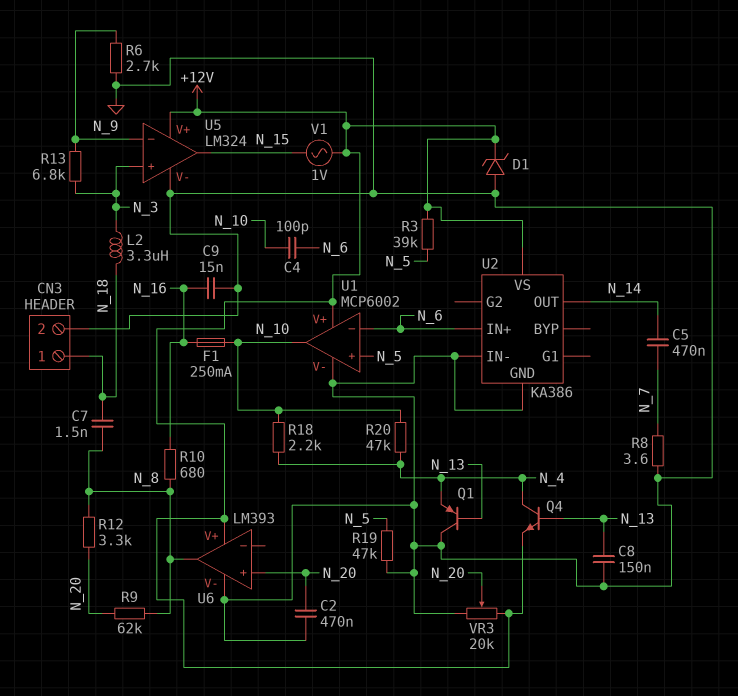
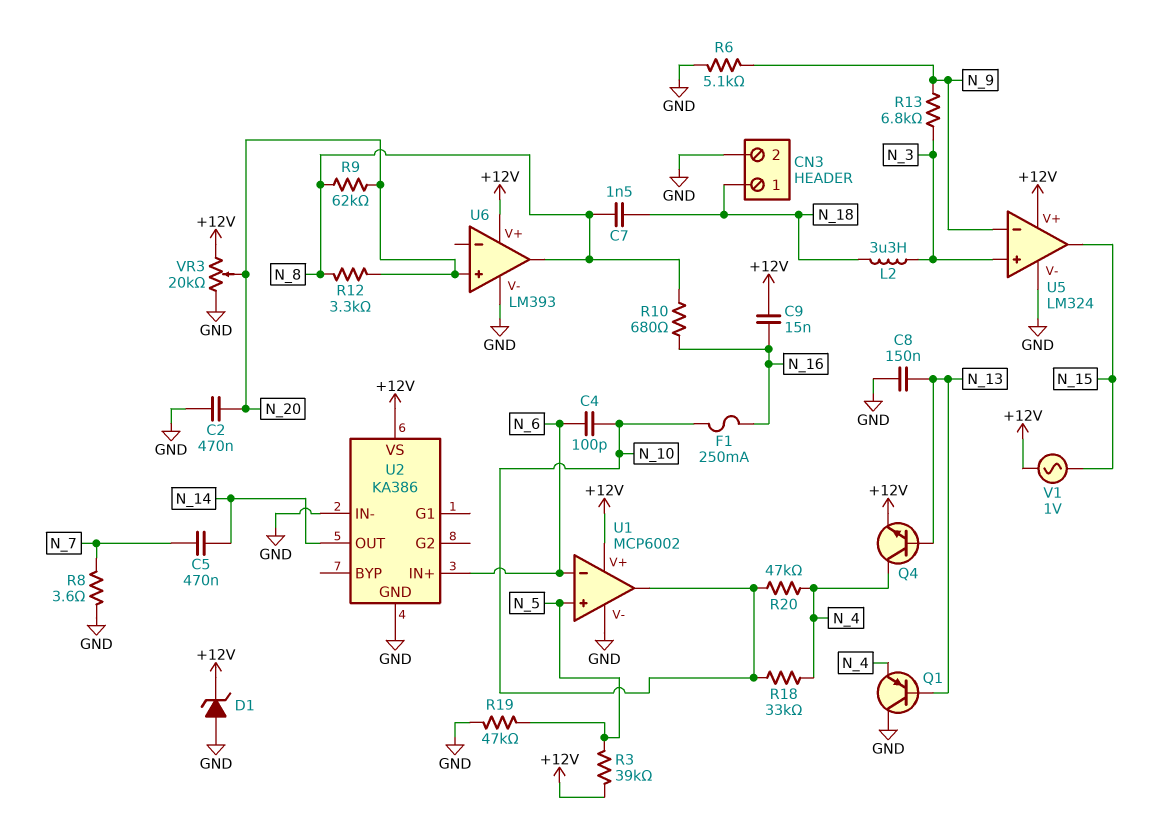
C9: 15nF (GND, N_16) -> 15nF (+12V, N_16)
R6: 2.7k (GND, N_9) -> 5.1k (GND, N_9)
R18: 2.2k (N_4, N_10) -> 33k (N_4, N_10)

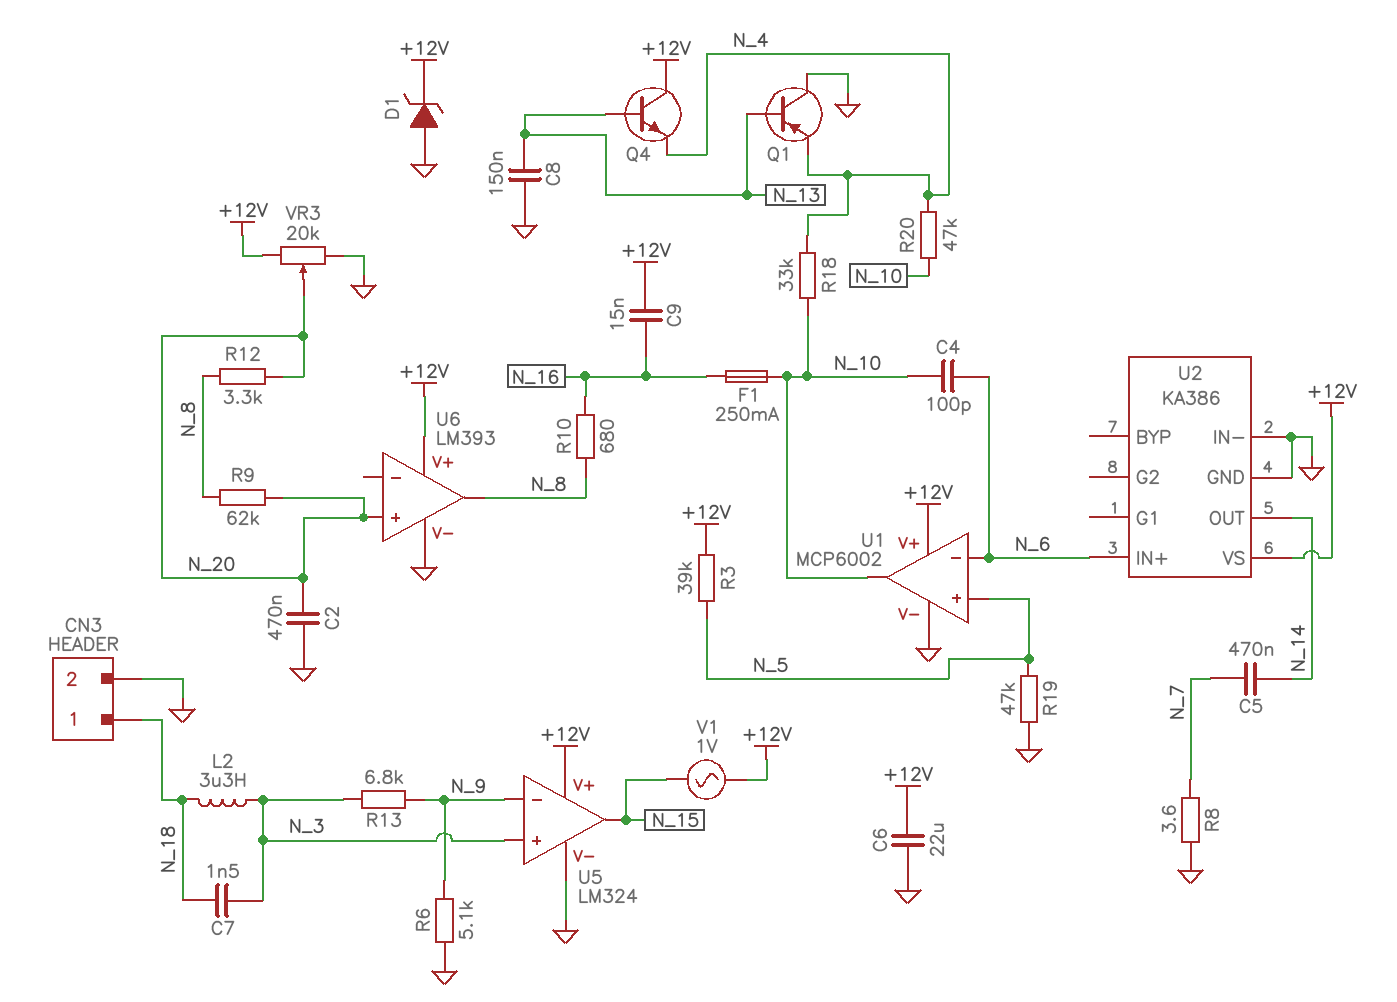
C6: none -> 22uF (+12V, GND)
C7: 1.5nF (N_8, N_18) -> 1.5nF (N_3, N_18)
Q4: NPN (B N_13, C N_4, E +12V) -> NPN (B N_13, C +12V, E N_4)

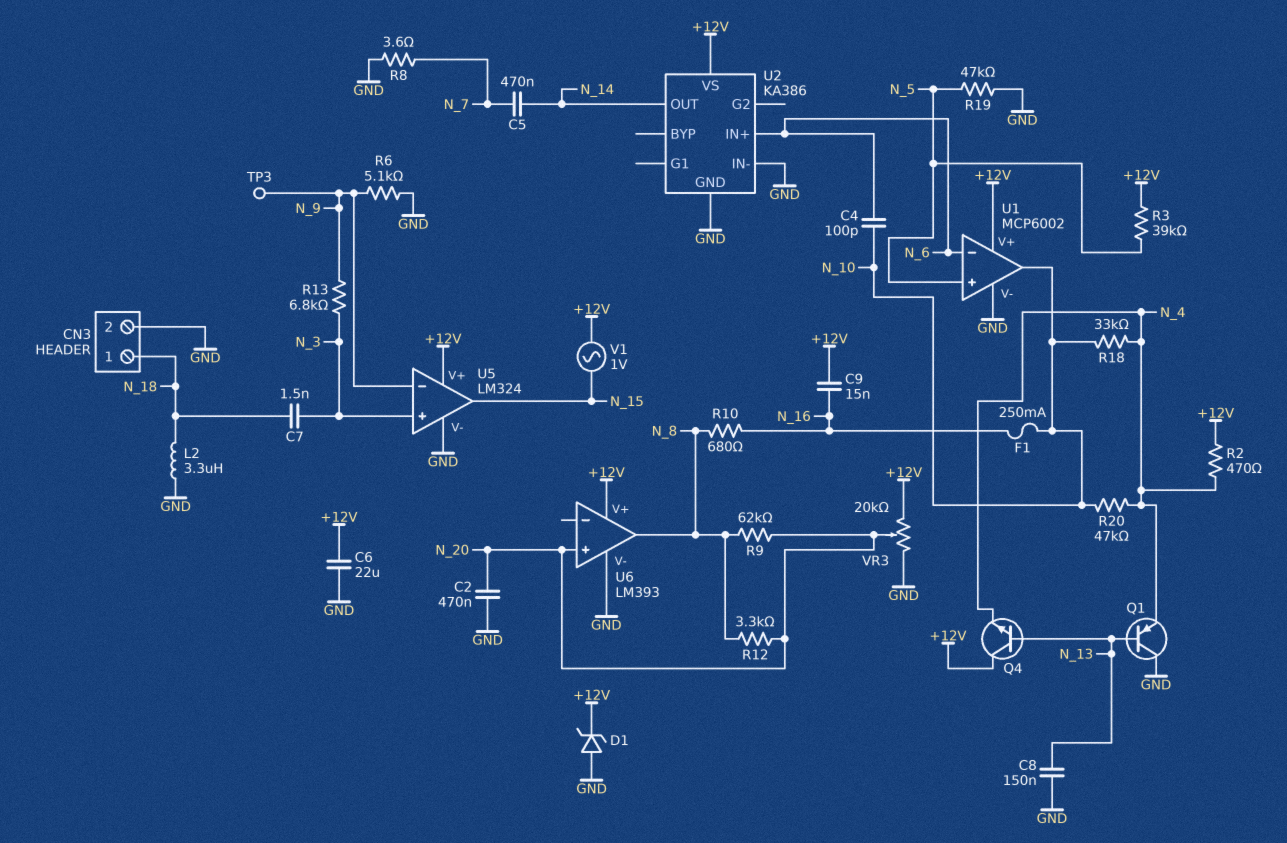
L2: 3.3uH (N_3, N_18) -> 3.3uH (GND, N_18)
R2: none -> 470 (+12V, N_4)
TP3: none -> test point (N_9)

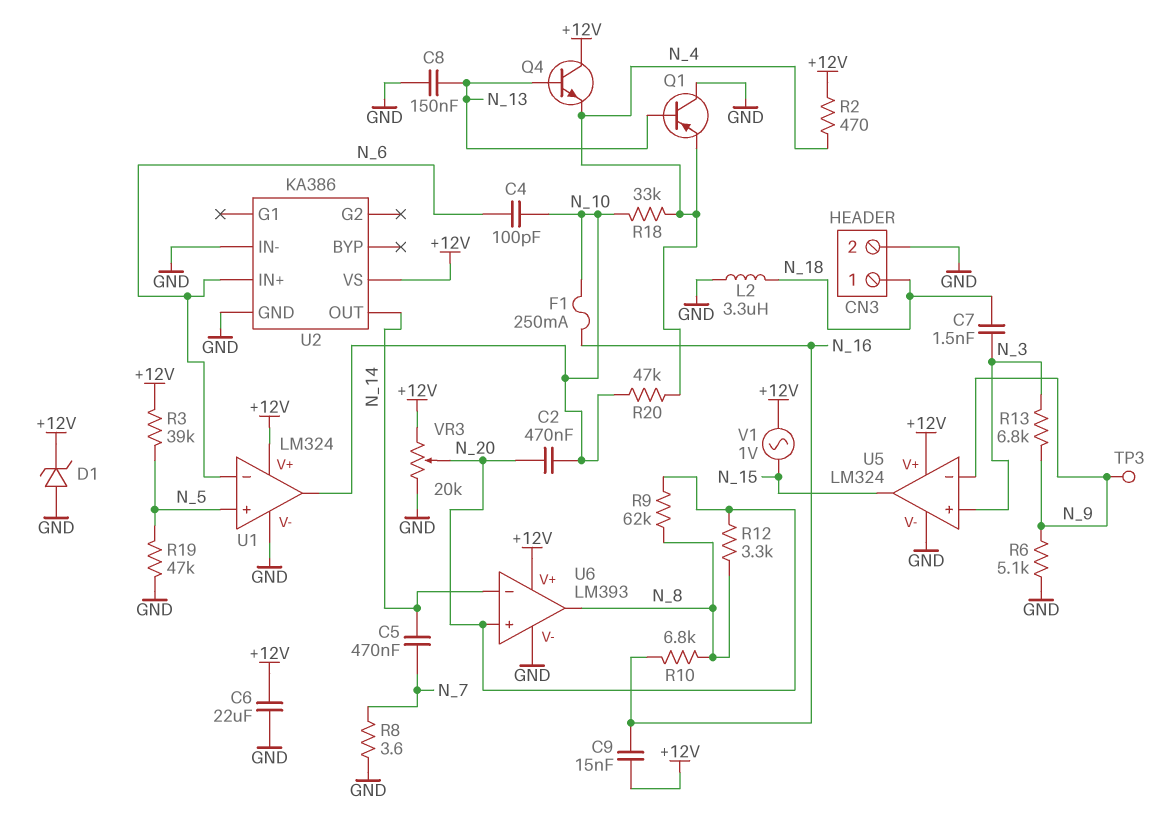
C2: 470nF (GND, N_20) -> 470nF (N_10, N_20)
R10: 680 (N_8, N_16) -> 6.8k (N_8, N_16)
U1: MCP6002 -> LM324
U6 pin in-: none -> N_14

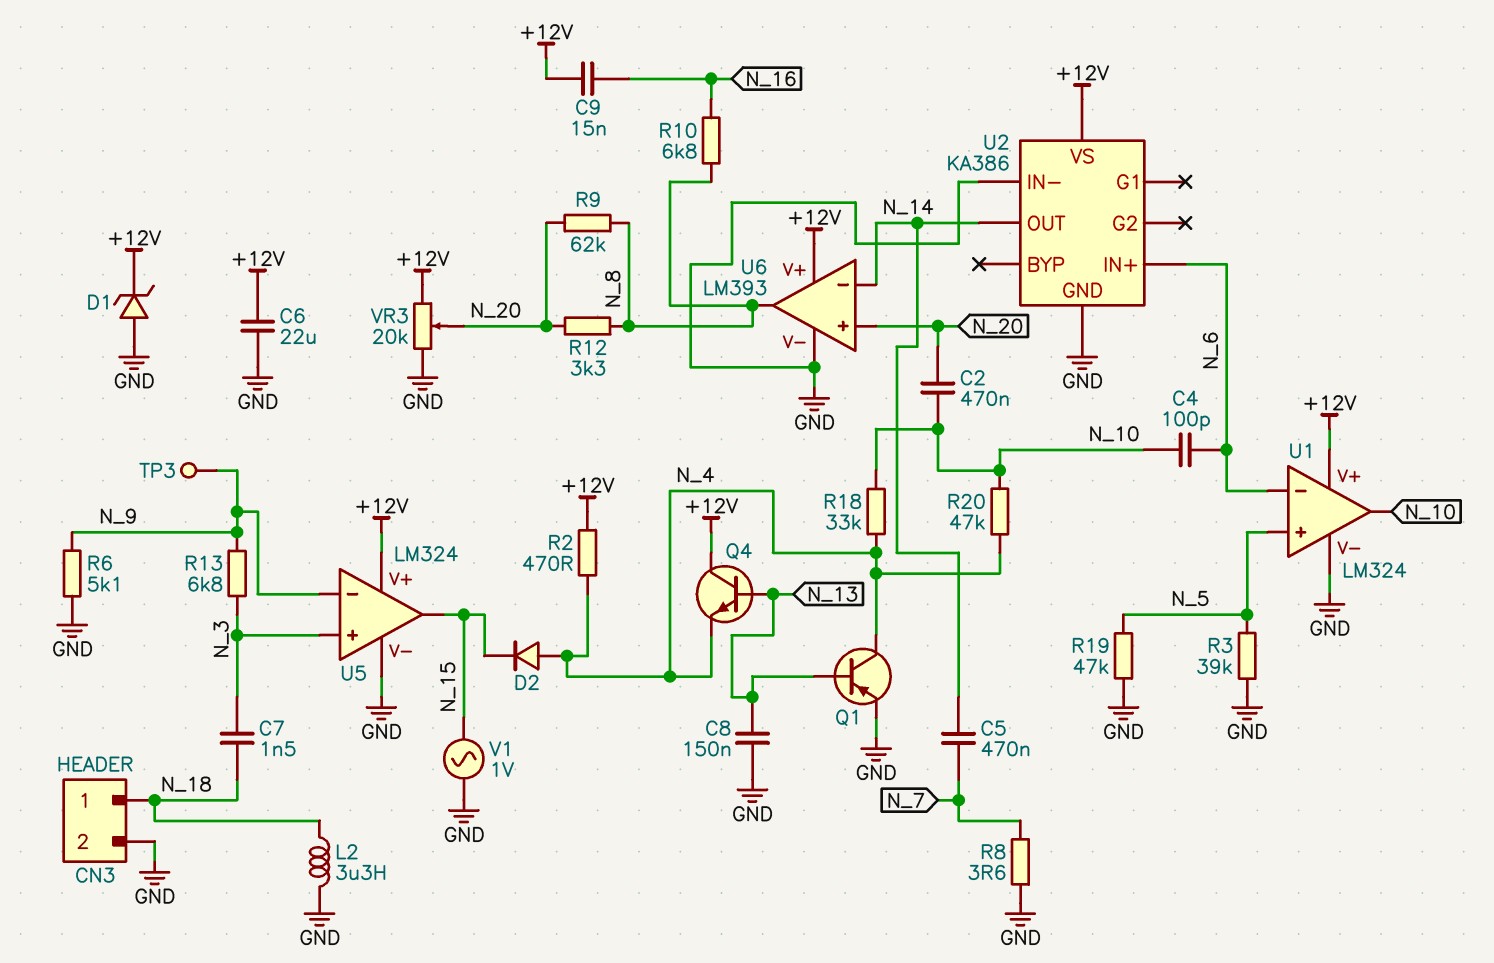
D2: none -> diode (A N_4, K N_15)
F1: 250mA (N_10, N_16) -> none
Q1: PNP (B N_13, C GND, E N_4) -> PNP (B N_13, C N_4, E GND)
R3: 39k (+12V, N_5) -> 39k (GND, N_5)
V1: AC 1V (+12V, N_15) -> AC 1V (GND, N_15)

